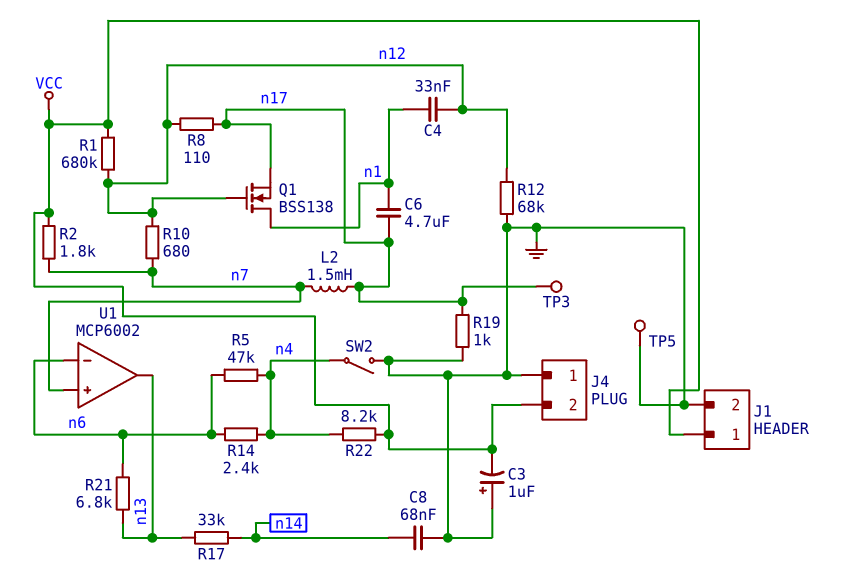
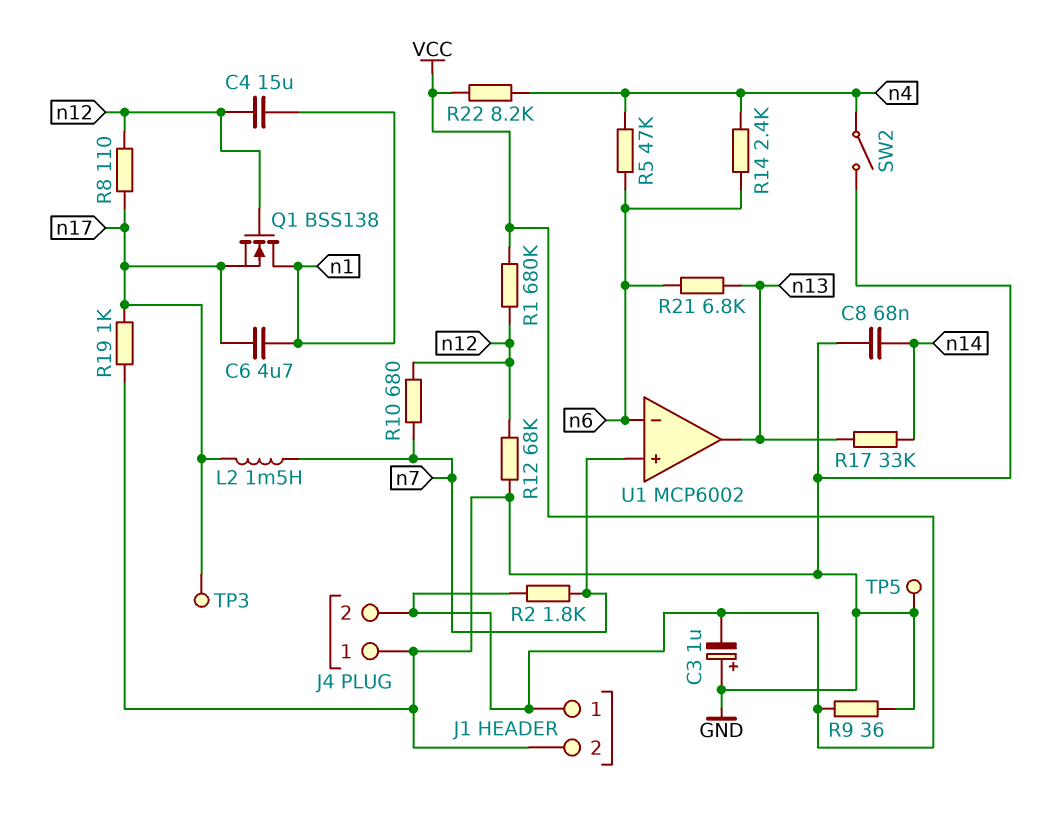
C4: 33nF (n1, n12) -> 15uF (n1, n12)
R9: none -> 36 (GND, VCC)

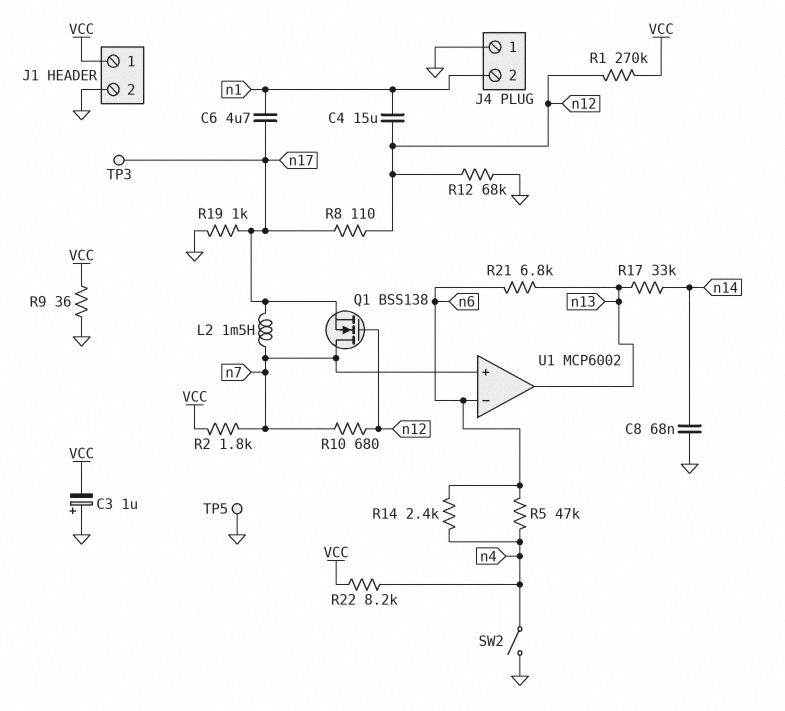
J4 pin 2: VCC -> n1
Q1: NMOS BSS138 (G n12, D n1, S n17) -> NMOS BSS138 (G n12, D n7, S n17)
R1: 680k (VCC, n12) -> 270k (VCC, n12)

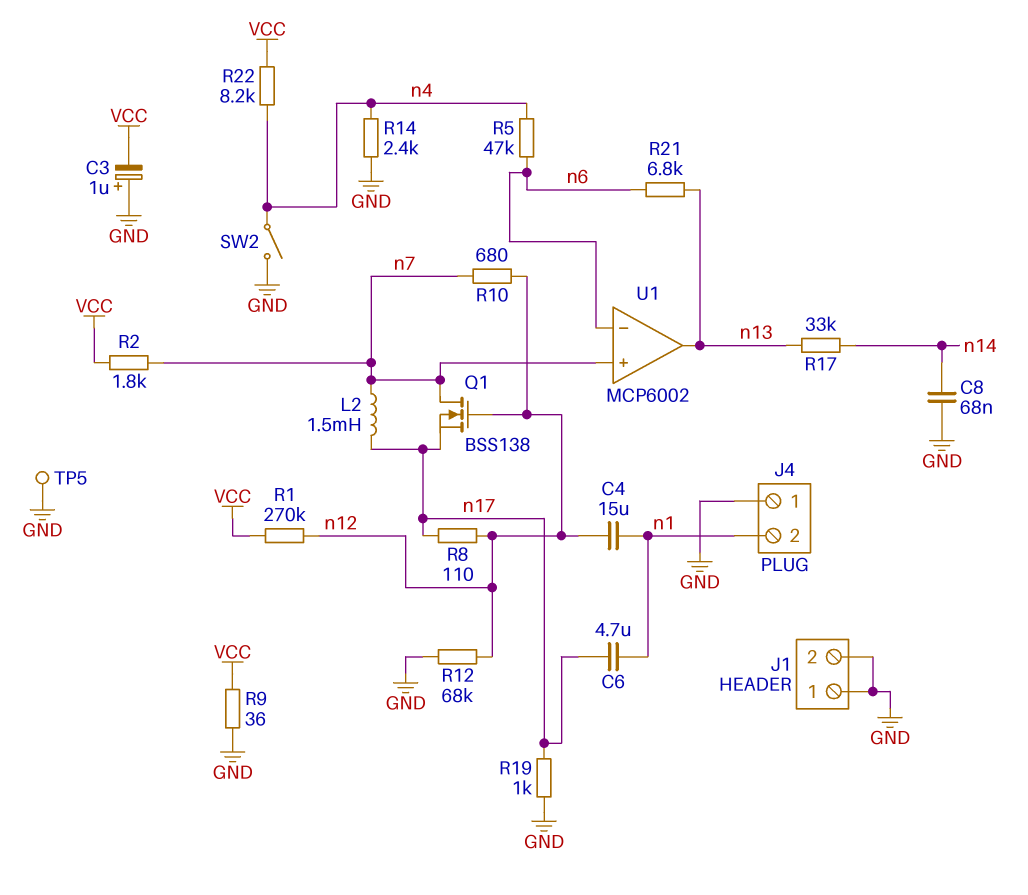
J1 pin 1: VCC -> GND
R14: 2.4k (n4, n6) -> 2.4k (GND, n4)
TP3: test point (n17) -> none

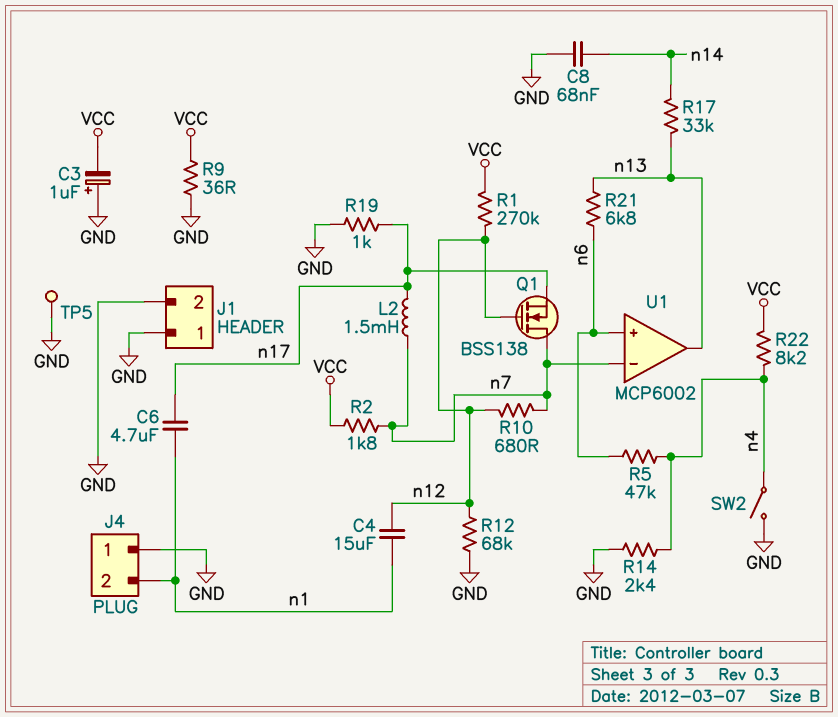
R8: 110 (n12, n17) -> none
U1 pin in+: n7 -> n6
U1 pin in-: n6 -> n7

